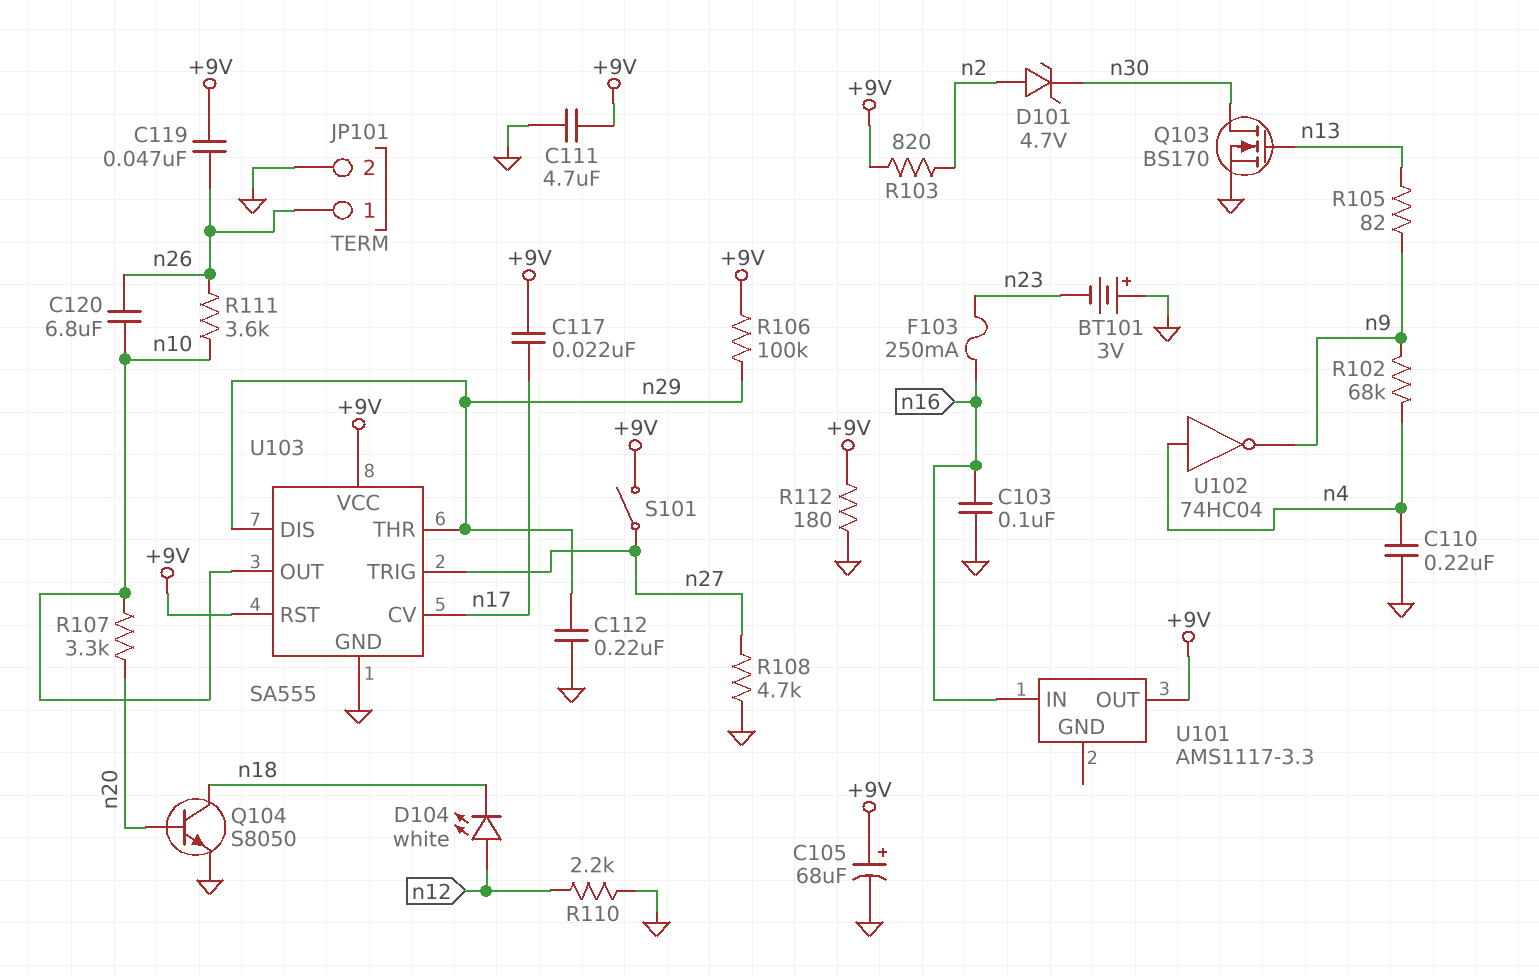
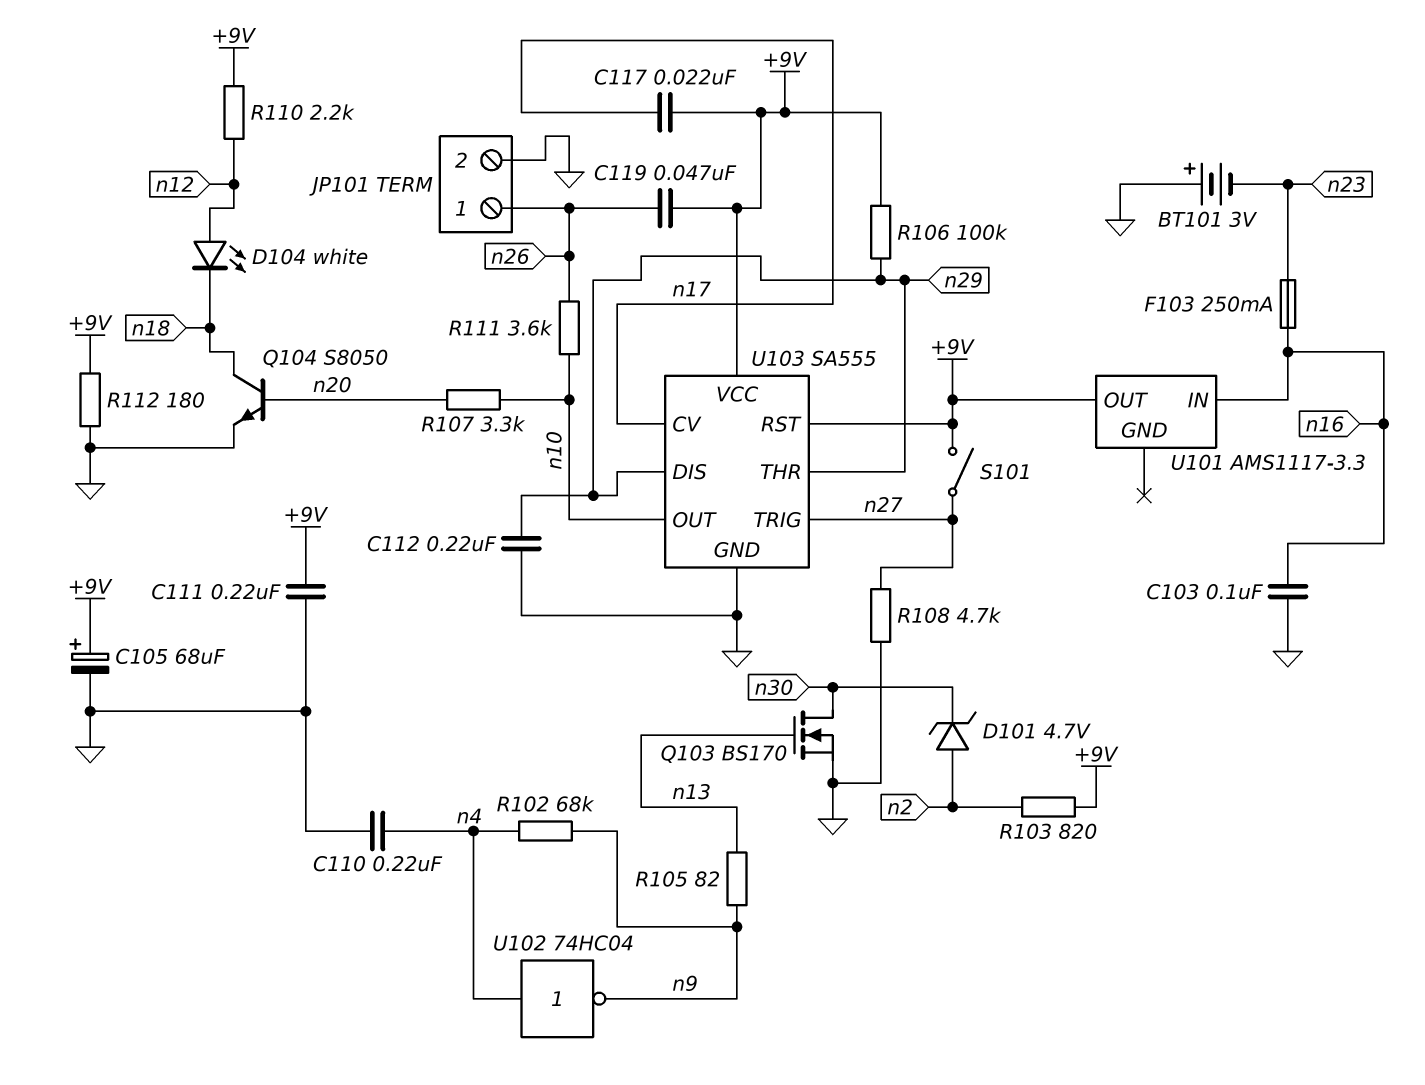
C111: 4.7uF (+9V, GND) -> 220nF (+9V, GND)
C120: 6.8uF (n10, n26) -> none
R110: 2.2k (GND, n12) -> 2.2k (+9V, n12)

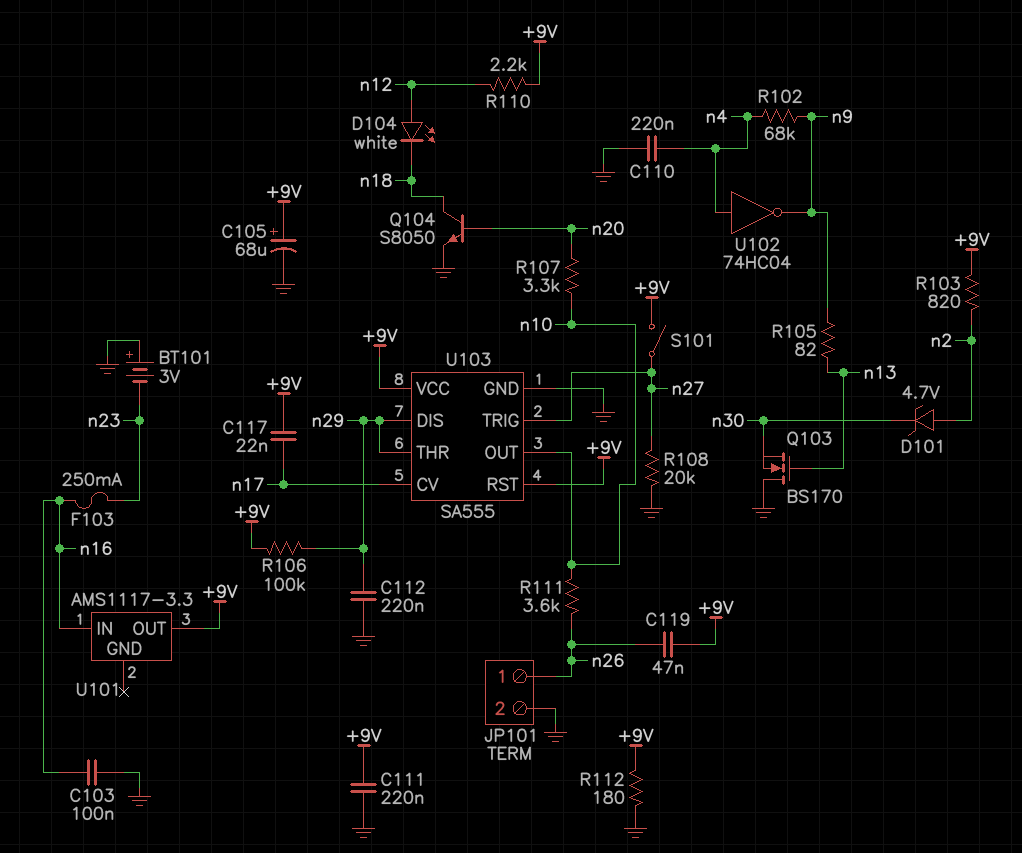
Q103: NMOS BS170 (G n13, D n30, S GND) -> NMOS BS170 (G n13, D GND, S n30)
R108: 4.7k (GND, n27) -> 20k (GND, n27)

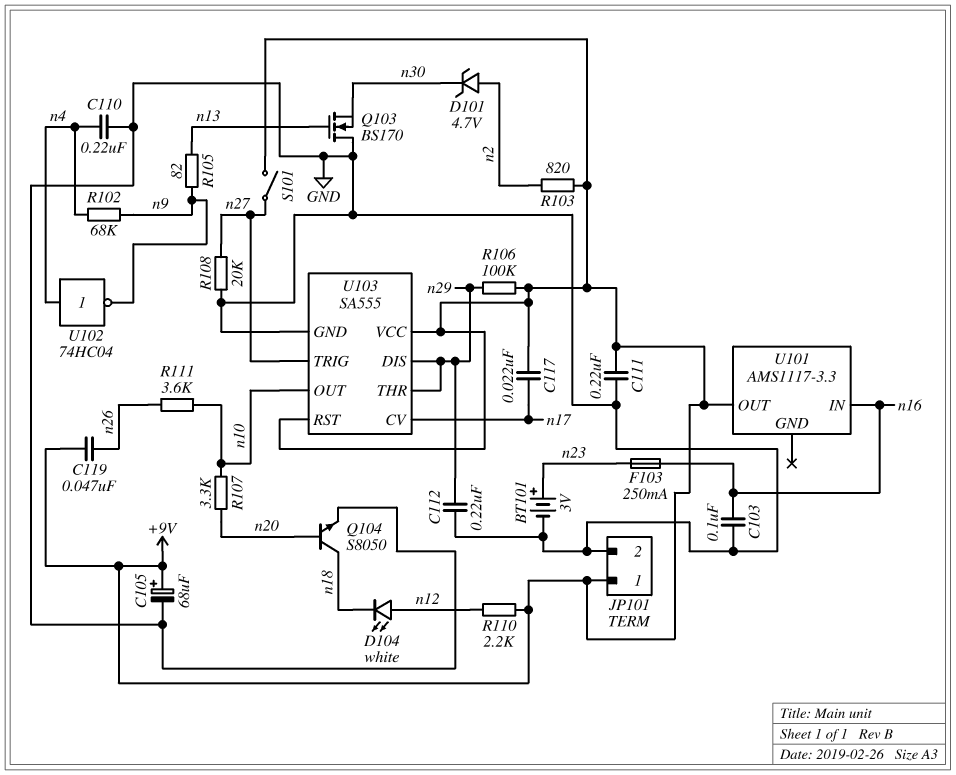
BT101: 3V (plus GND, minus n23) -> 3V (plus n23, minus GND)
JP101 pin 1: n26 -> +9V
R112: 180 (+9V, GND) -> none

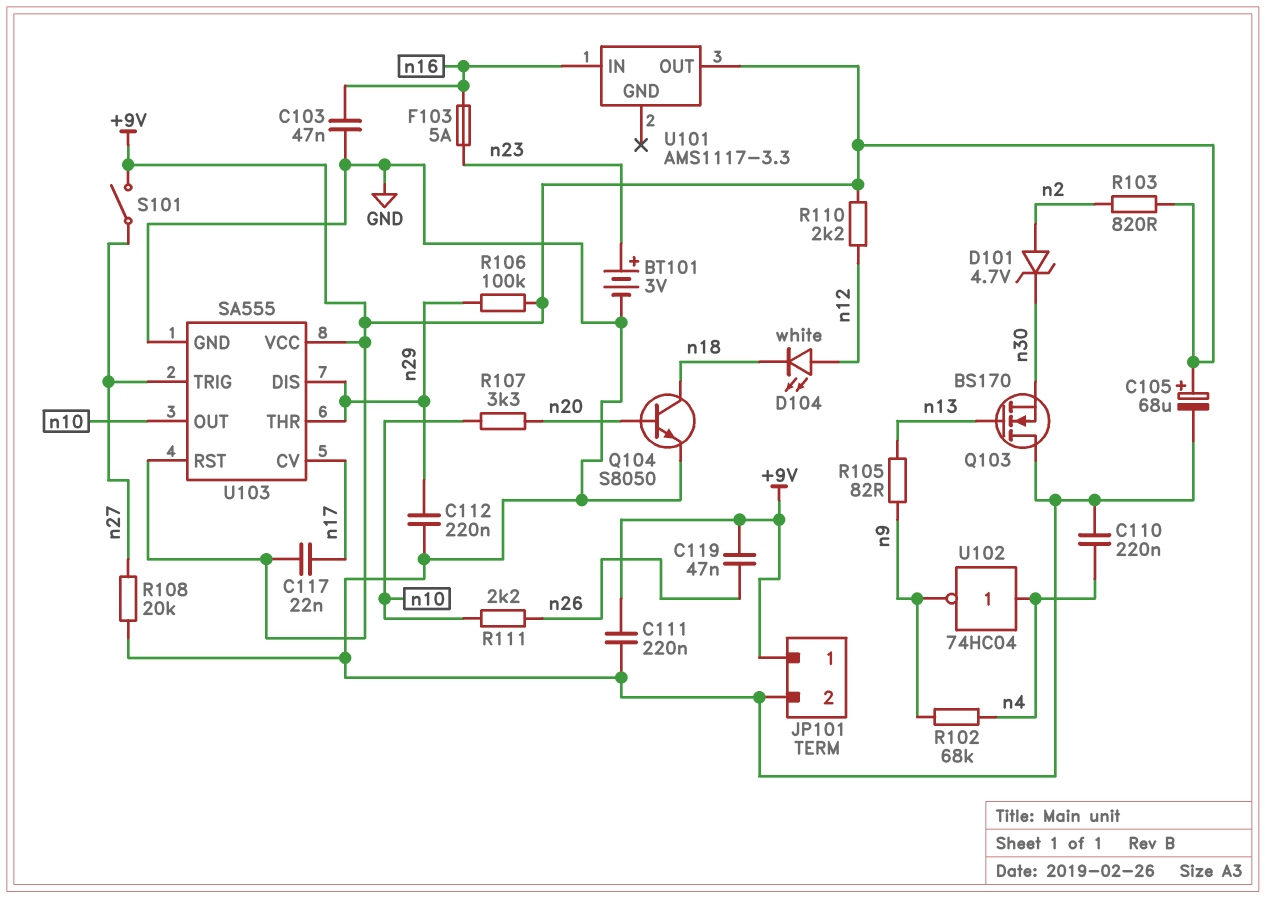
C103: 100nF (GND, n16) -> 47nF (GND, n16)
F103: 250mA (n16, n23) -> 5A (n16, n23)
R111: 3.6k (n10, n26) -> 2.2k (n10, n26)

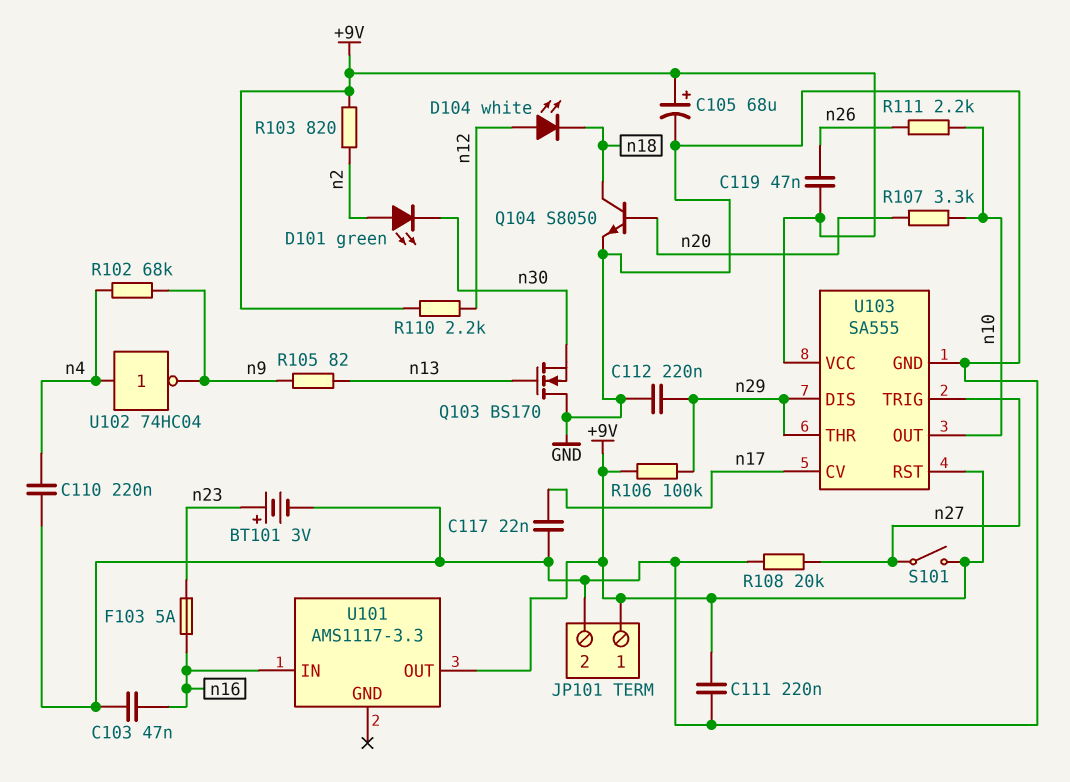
C117: 22nF (+9V, n17) -> 22nF (GND, n17)
D101: zener 4.7V (A n2, K n30) -> LED green (A n2, K n30)

